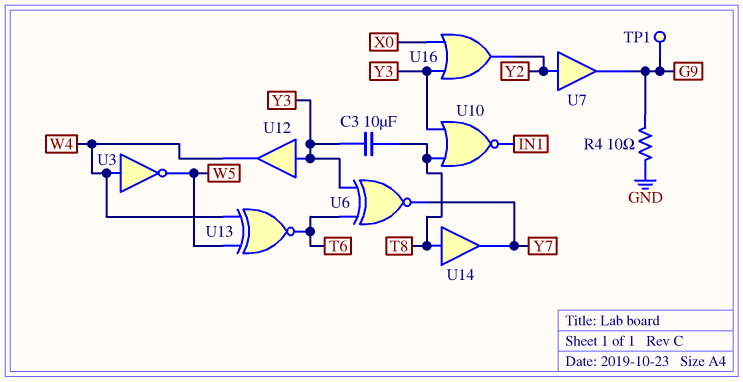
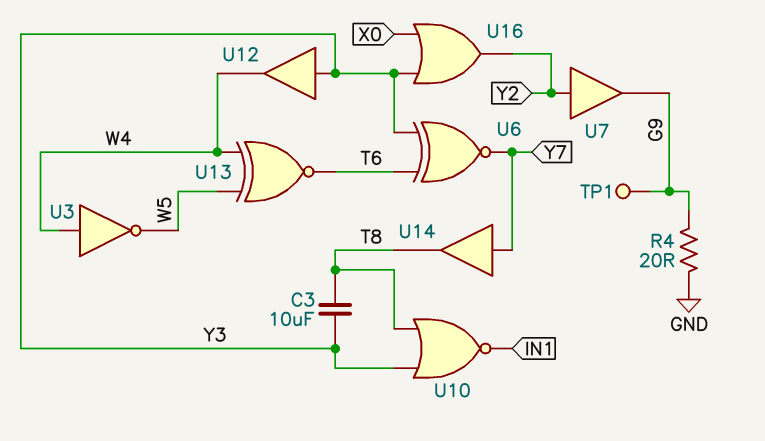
R4: 10 (G9, GND) -> 20 (G9, GND)
U14: buffer (in T8, out Y7) -> buffer (in Y7, out T8)

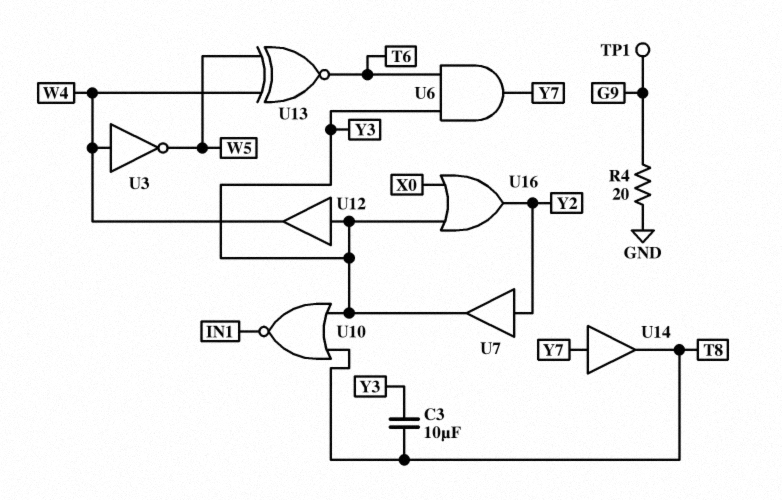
U6: XNOR (in T6, in Y3, out Y7) -> AND (in T6, in Y3, out Y7)
U7: buffer (in Y2, out G9) -> buffer (in Y2, out Y3)

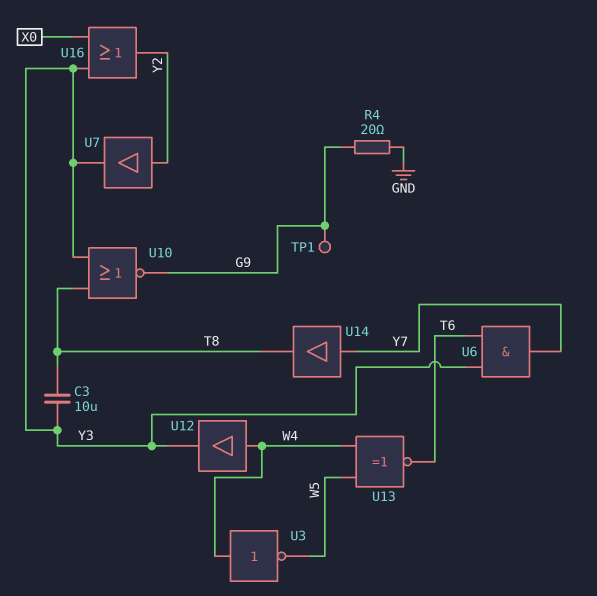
U10: NOR (in T8, in Y3, out IN1) -> NOR (in T8, in Y3, out G9)
U12: buffer (in Y3, out W4) -> buffer (in W4, out Y3)

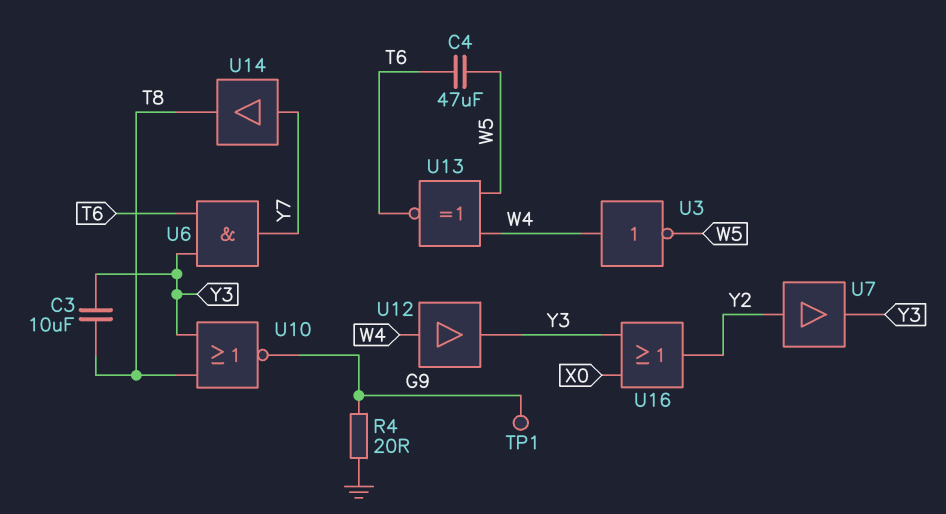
C4: none -> 47uF (T6, W5)

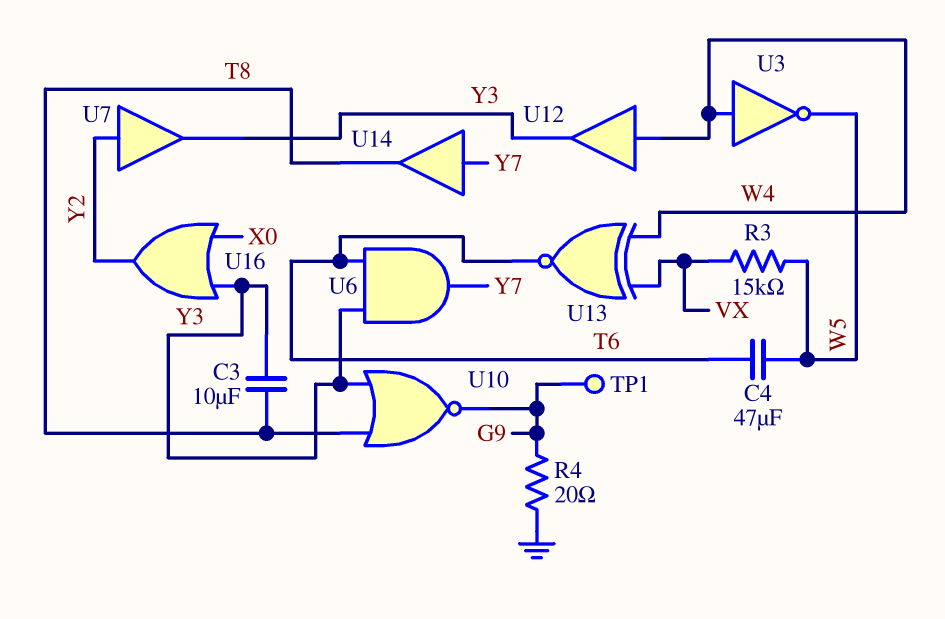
R3: none -> 15k (VX, W5)
U13: XNOR (in W4, in W5, out T6) -> XNOR (in VX, in W4, out T6)

